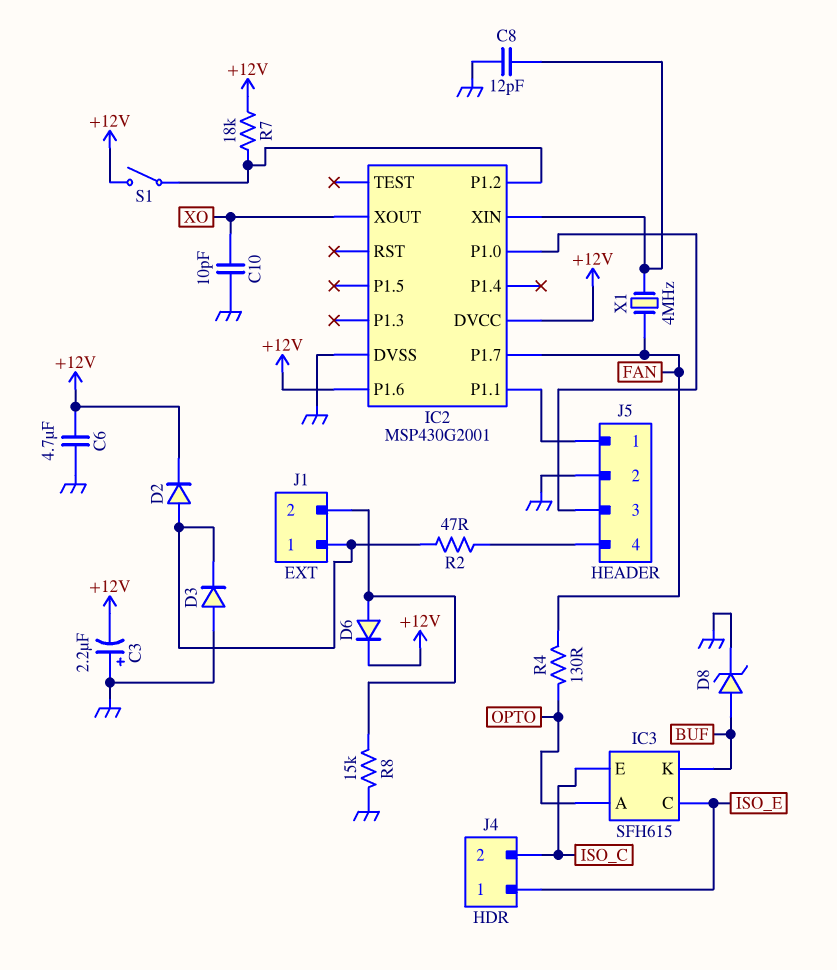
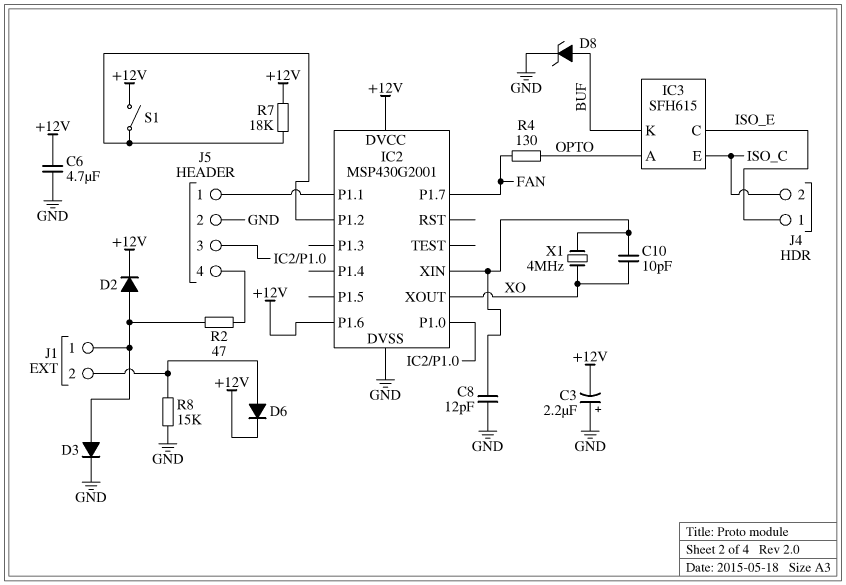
C10: 10pF (GND, XO) -> 10pF (IC2/XIN, XO)
D3: diode (A GND, K J1/1) -> diode (A J1/1, K GND)
X1: 4MHz (FAN, IC2/XIN) -> 4MHz (IC2/XIN, XO)

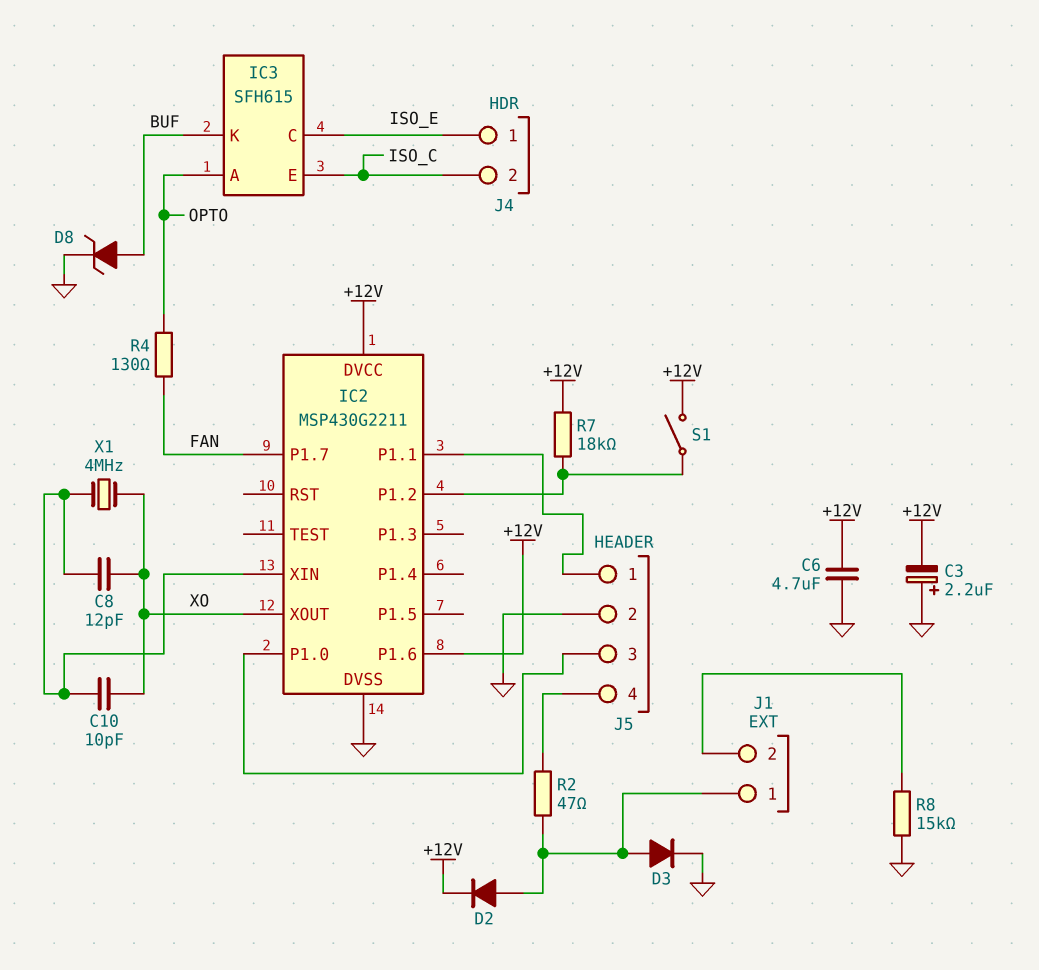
C8: 12pF (GND, IC2/XIN) -> 12pF (IC2/XIN, XO)
D6: diode (A J1/2, K +12V) -> none
IC2: MSP430G2001 -> MSP430G2211

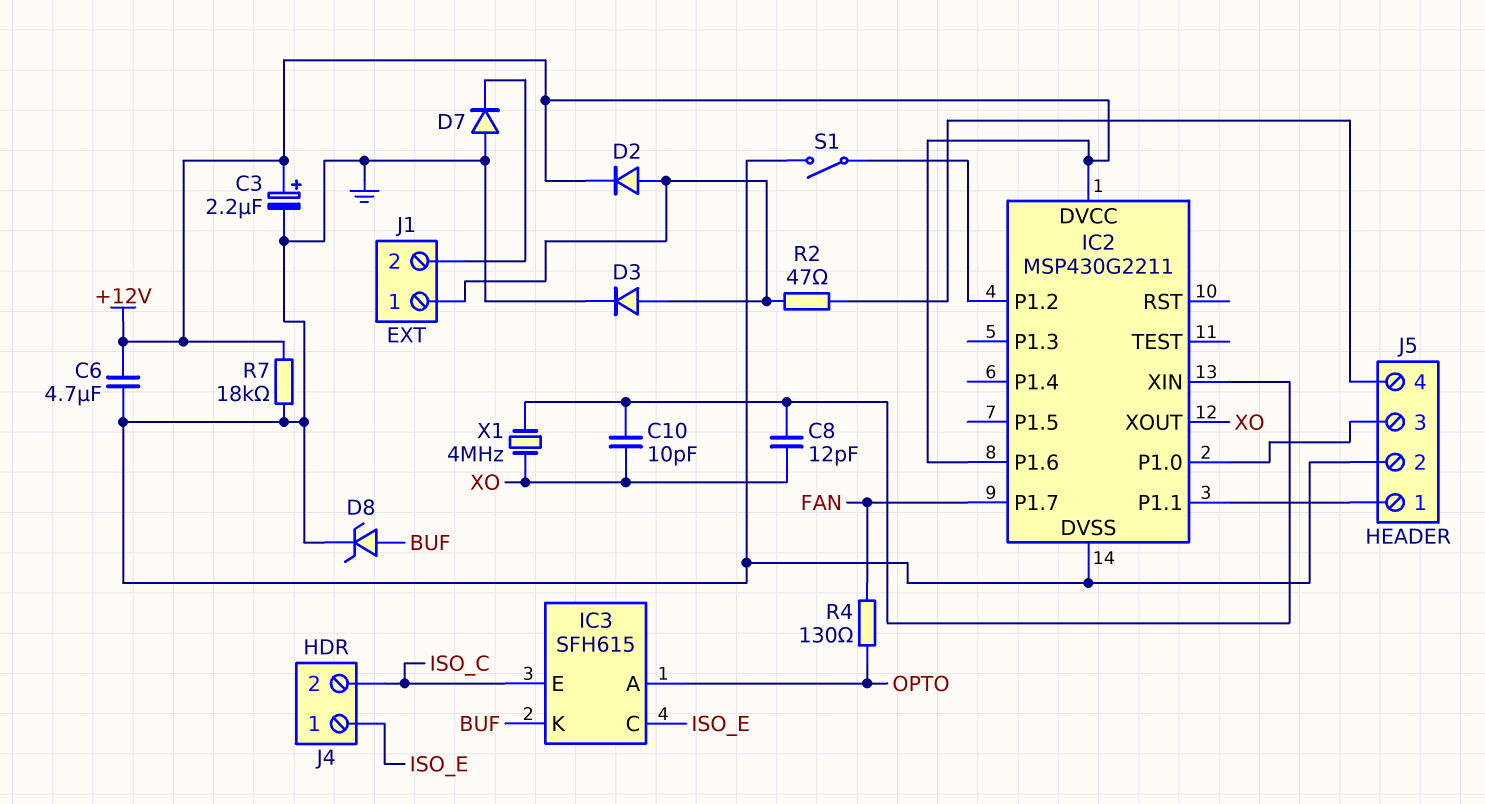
C3: 2.2uF (plus GND, minus +12V) -> 2.2uF (plus +12V, minus GND)
D7: none -> diode (A GND, K J1/2)
R7: 18k (+12V, IC2/P1.2) -> 18k (+12V, GND)
R8: 15k (GND, J1/2) -> none
S1: switch (+12V, IC2/P1.2) -> switch (GND, IC2/P1.2)

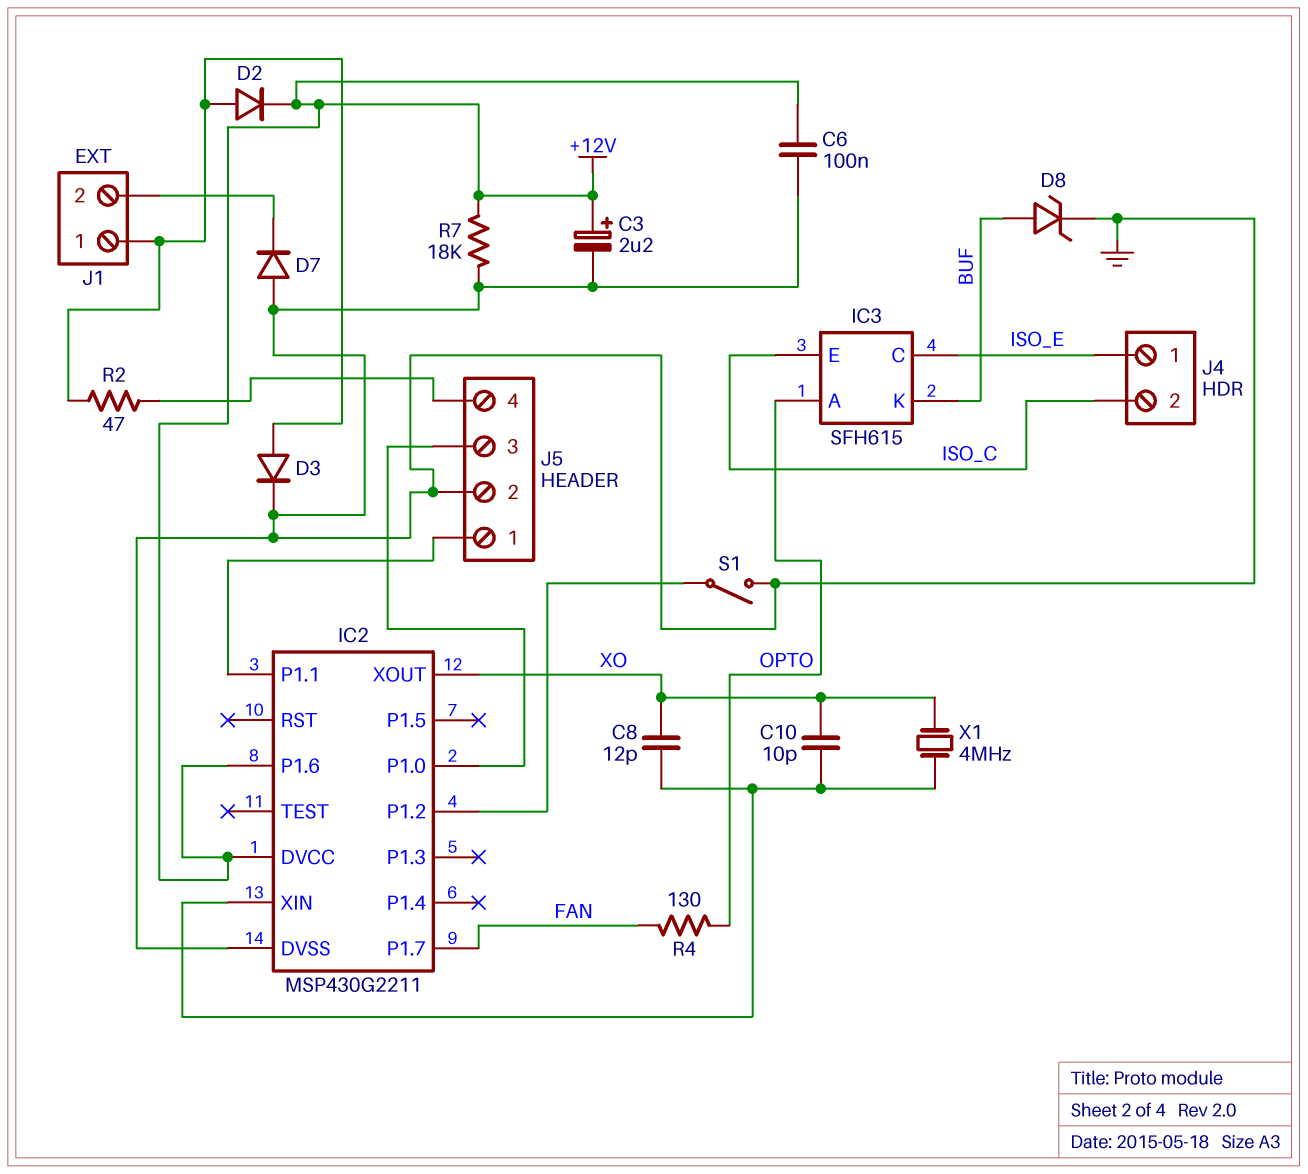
C6: 4.7uF (+12V, GND) -> 100nF (+12V, GND)

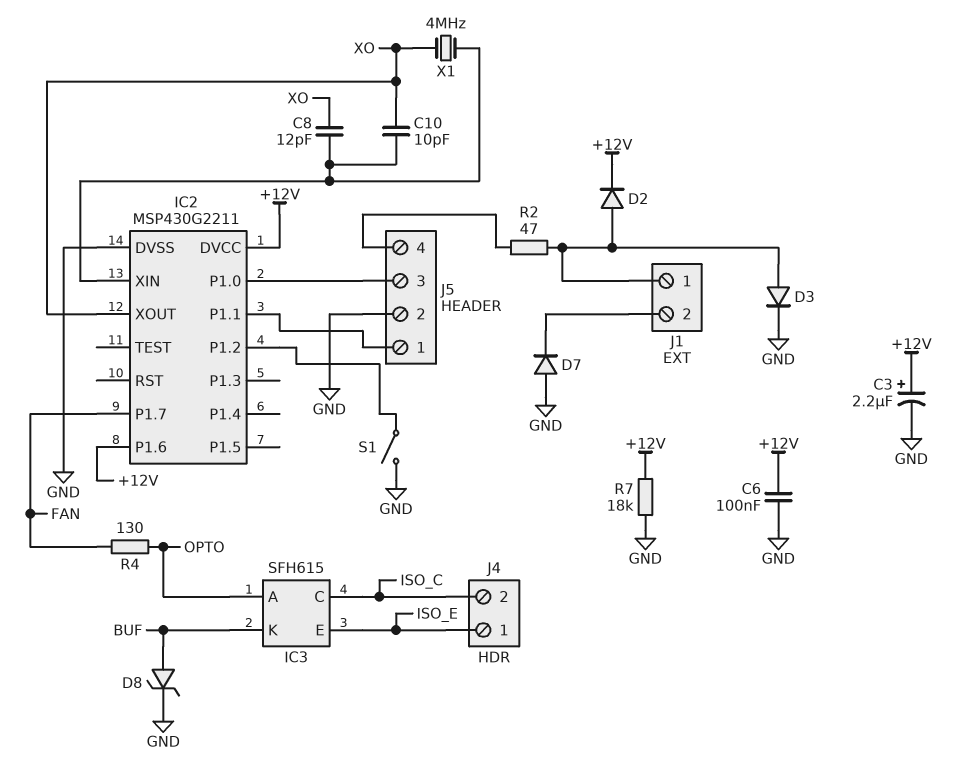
IC3 pin C: ISO_E -> ISO_C
IC3 pin E: ISO_C -> ISO_E

